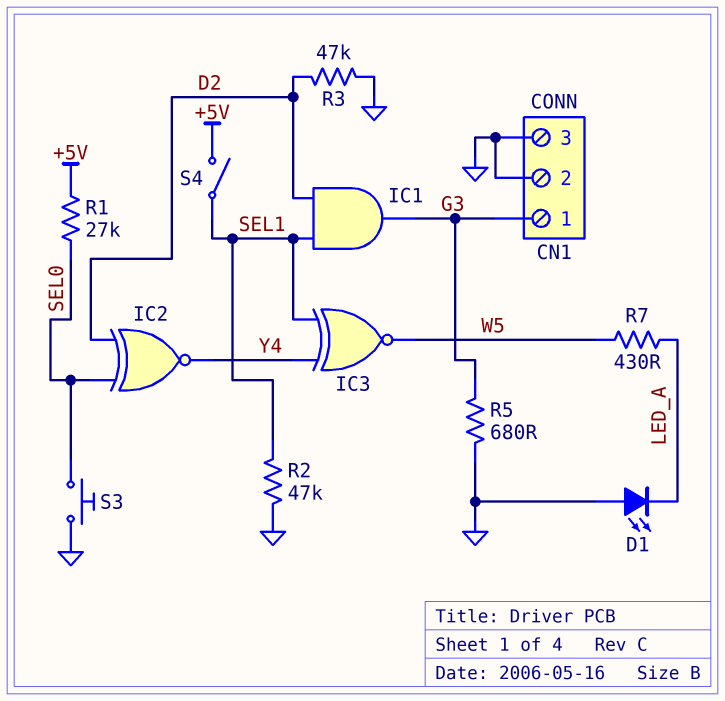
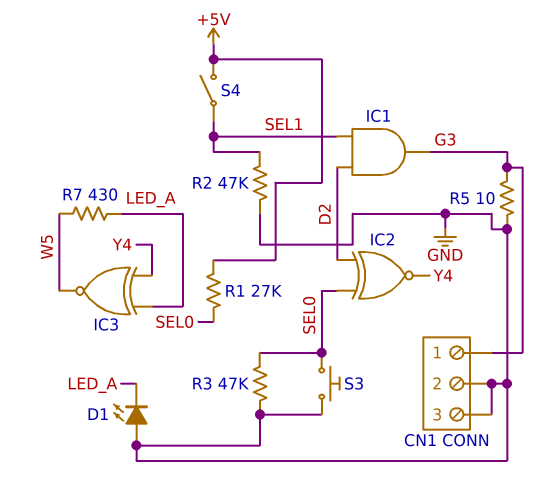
IC3: XNOR (in SEL1, in Y4, out W5) -> XNOR (in LED_A, in Y4, out W5)
R3: 47k (D2, GND) -> 47k (GND, SEL0)
R5: 680 (G3, GND) -> 10 (G3, GND)

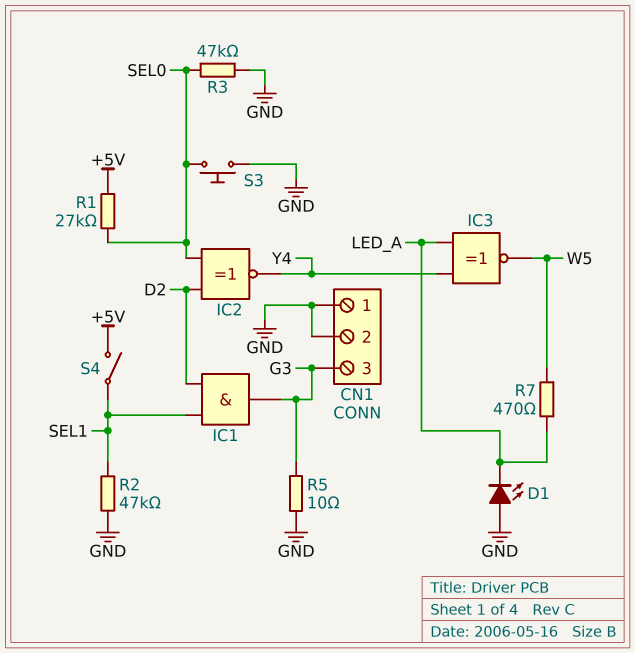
CN1 pin 1: G3 -> GND
CN1 pin 3: GND -> G3
R7: 430 (LED_A, W5) -> 470 (LED_A, W5)

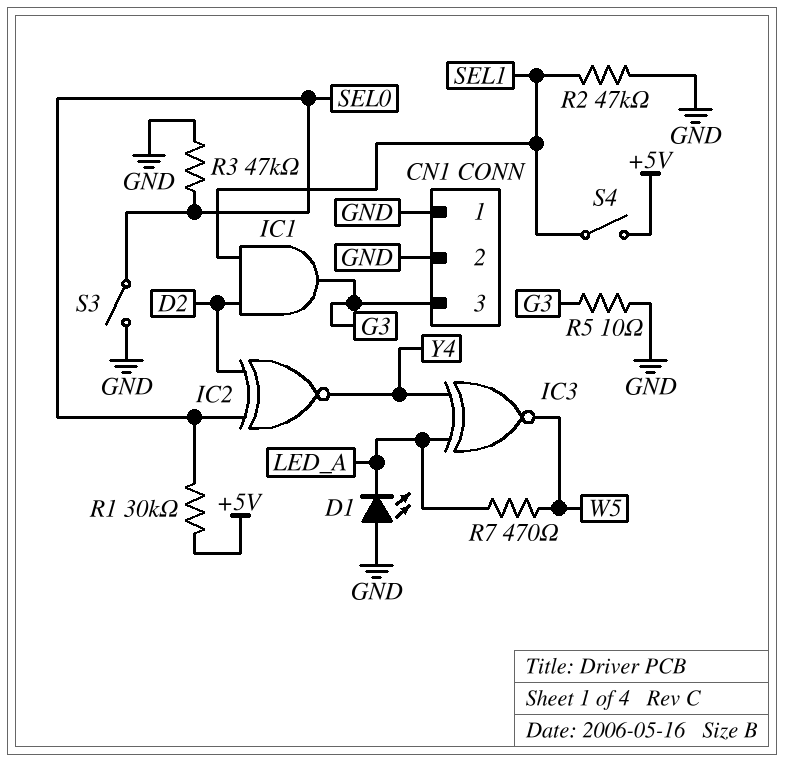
R1: 27k (+5V, SEL0) -> 30k (+5V, SEL0)
S3: button (GND, SEL0) -> switch (GND, SEL0)

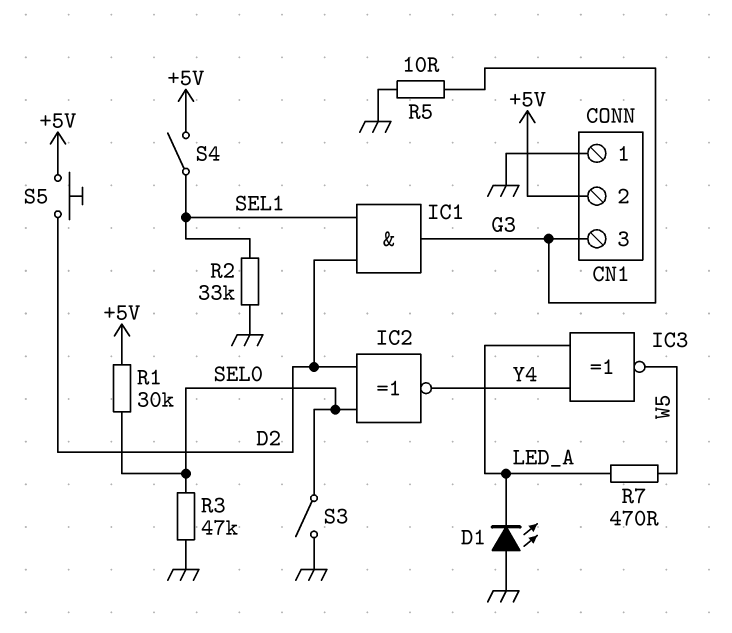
CN1 pin 2: GND -> +5V
R2: 47k (GND, SEL1) -> 33k (GND, SEL1)
S5: none -> button (+5V, D2)

